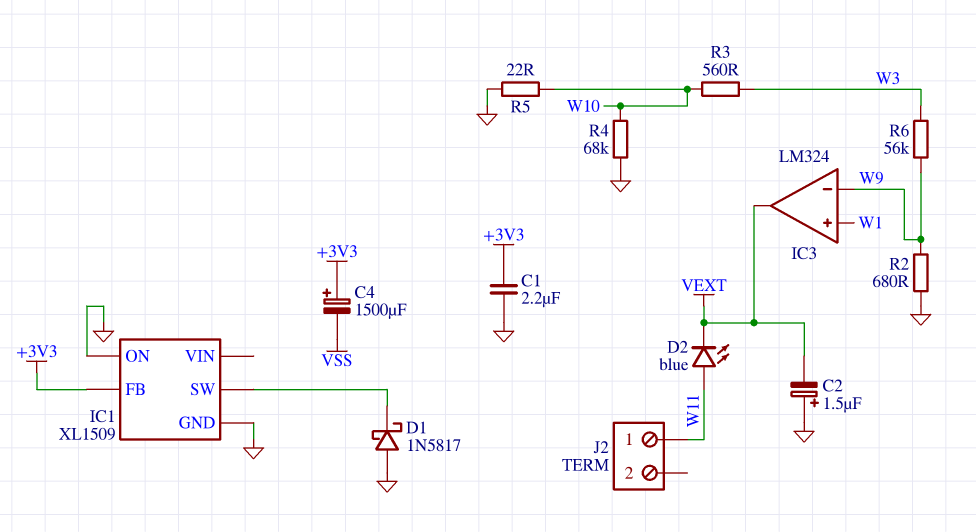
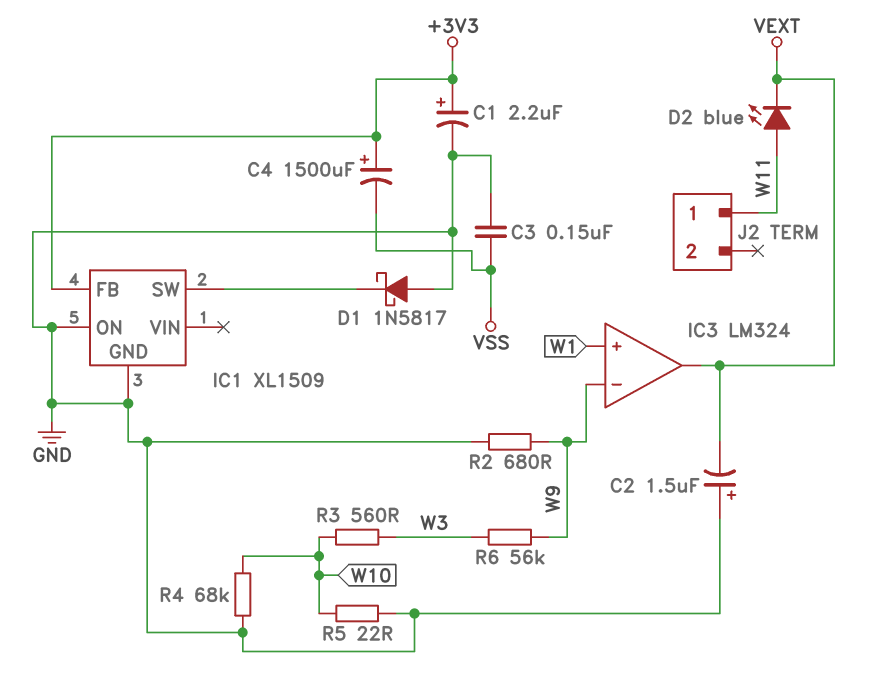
C1: 2.2uF (+3V3, GND) -> 2.2uF (plus +3V3, minus GND)
C3: none -> 150nF (GND, VSS)

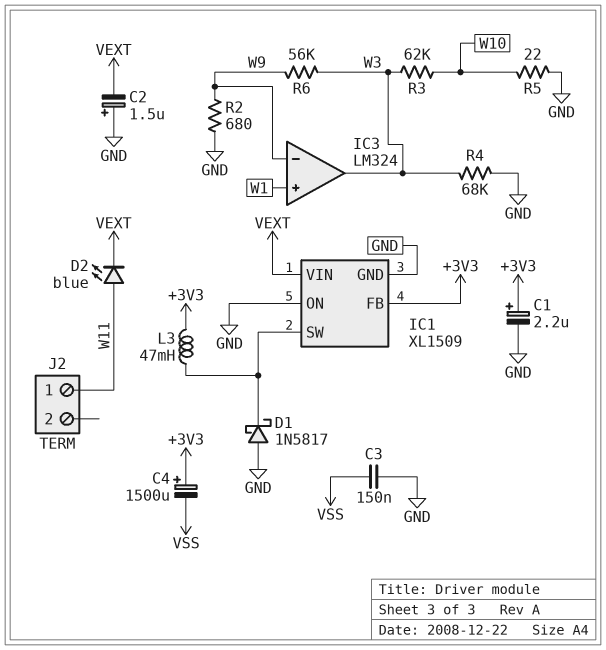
IC1 pin VIN: none -> VEXT
IC3 pin out: VEXT -> W3
L3: none -> 47mH (+3V3, IC1/SW)
R3: 560 (W3, W10) -> 62k (W3, W10)
R4: 68k (GND, W10) -> 68k (GND, W3)

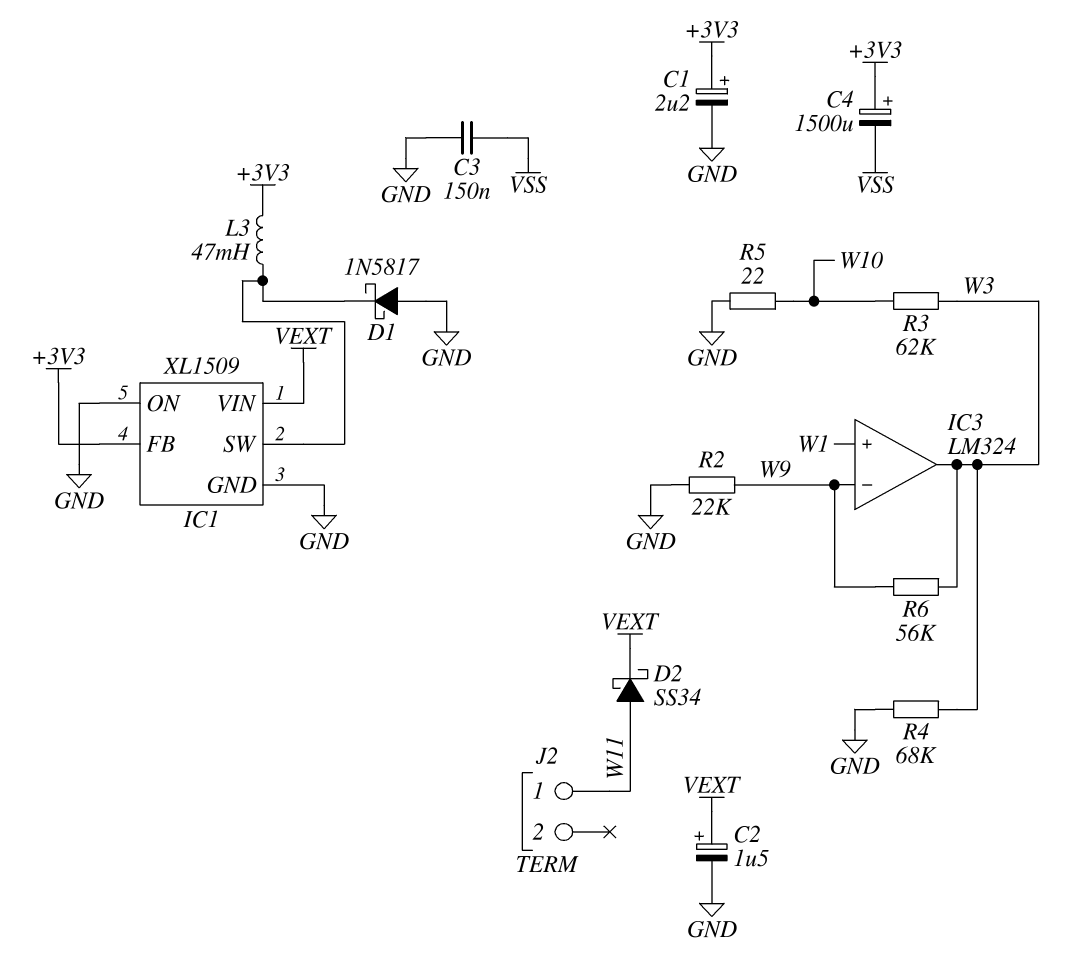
C2: 1.5uF (plus GND, minus VEXT) -> 1.5uF (plus VEXT, minus GND)
D2: LED blue (A W11, K VEXT) -> schottky SS34 (A W11, K VEXT)
R2: 680 (GND, W9) -> 22k (GND, W9)

